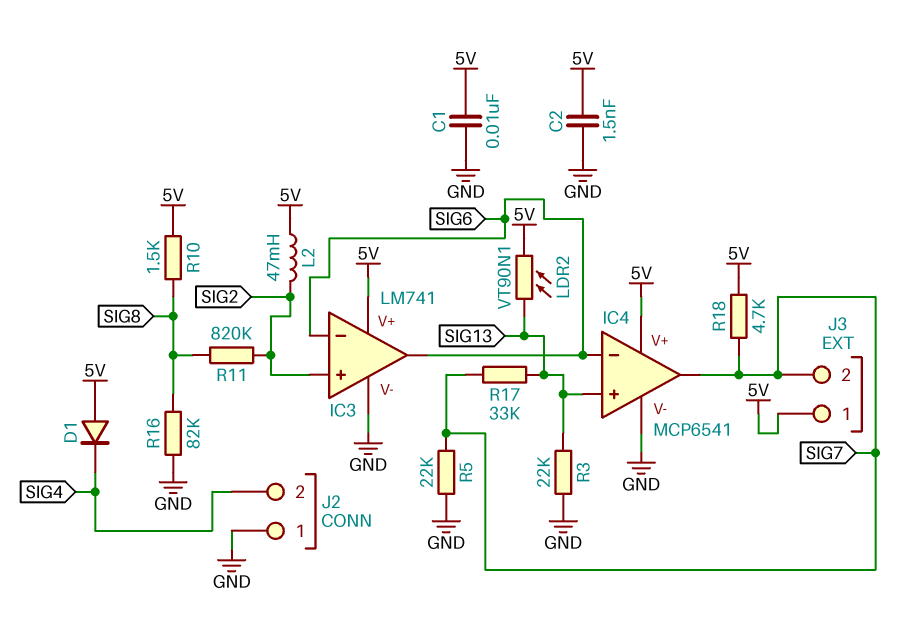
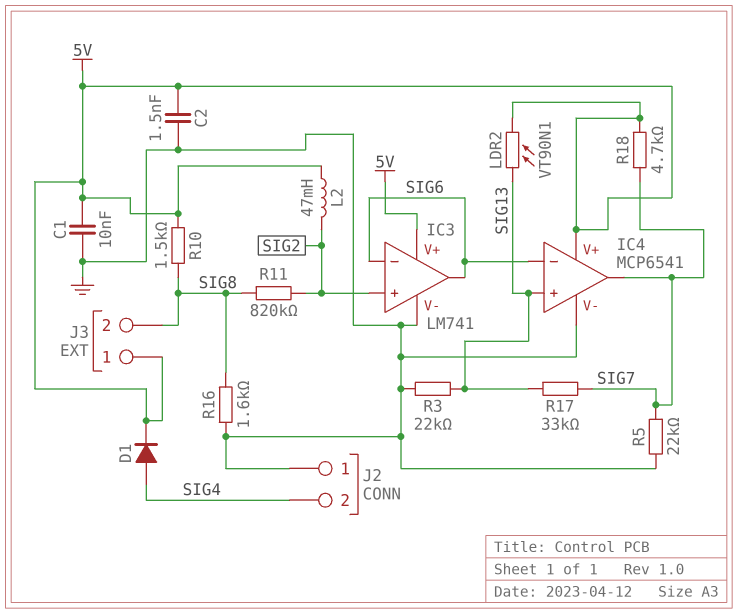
D1: diode (A 5V, K SIG4) -> diode (A SIG4, K 5V)
J3 pin 2: SIG7 -> SIG8
R16: 82k (GND, SIG8) -> 1.6k (GND, SIG8)

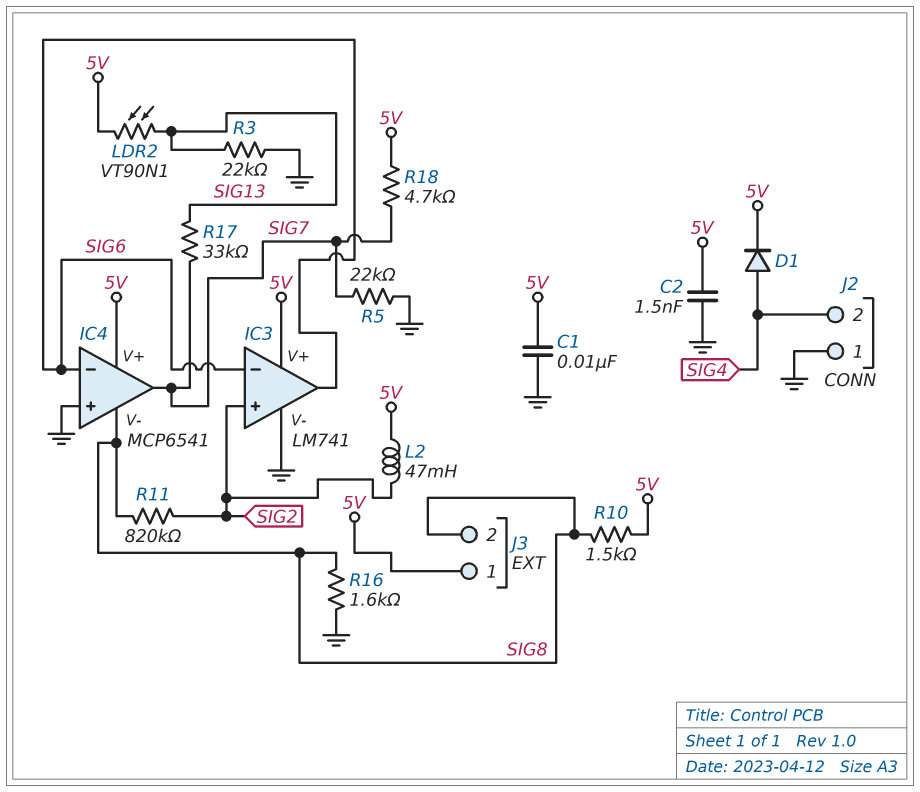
IC4 pin V-: GND -> SIG8
IC4 pin in+: SIG13 -> GND

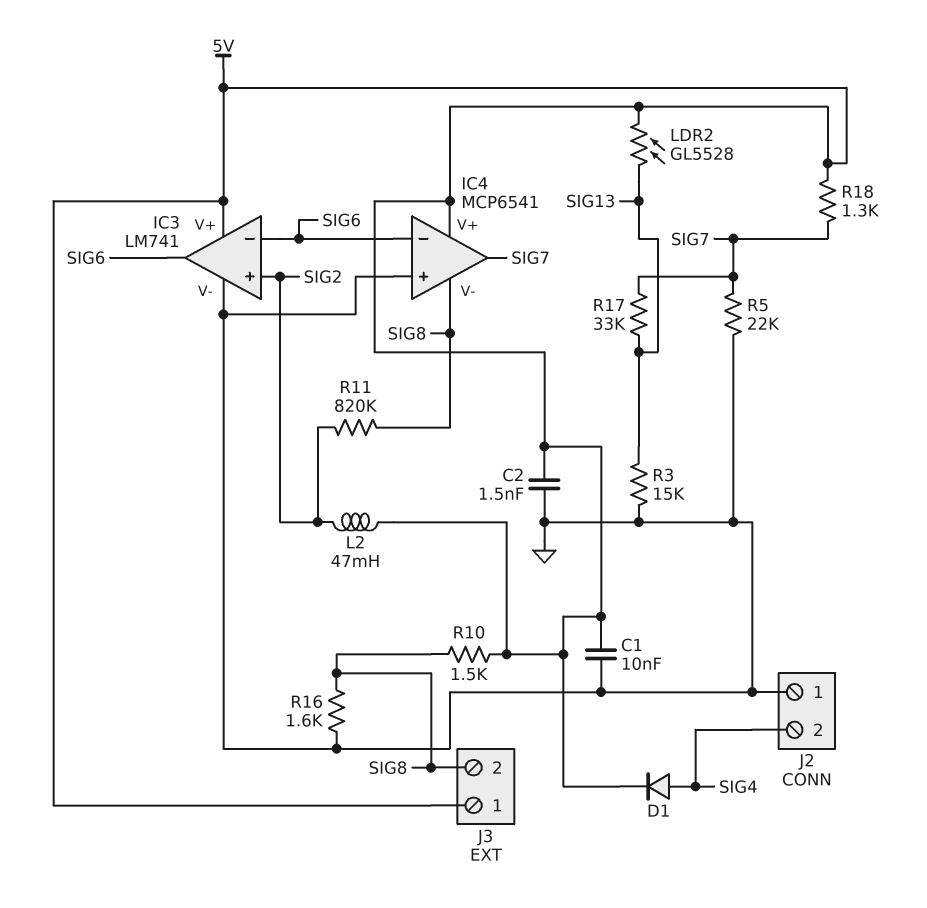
LDR2: VT90N1 (5V, SIG13) -> GL5528 (5V, SIG13)
R3: 22k (GND, SIG13) -> 15k (GND, SIG13)
R18: 4.7k (5V, SIG7) -> 1.3k (5V, SIG7)

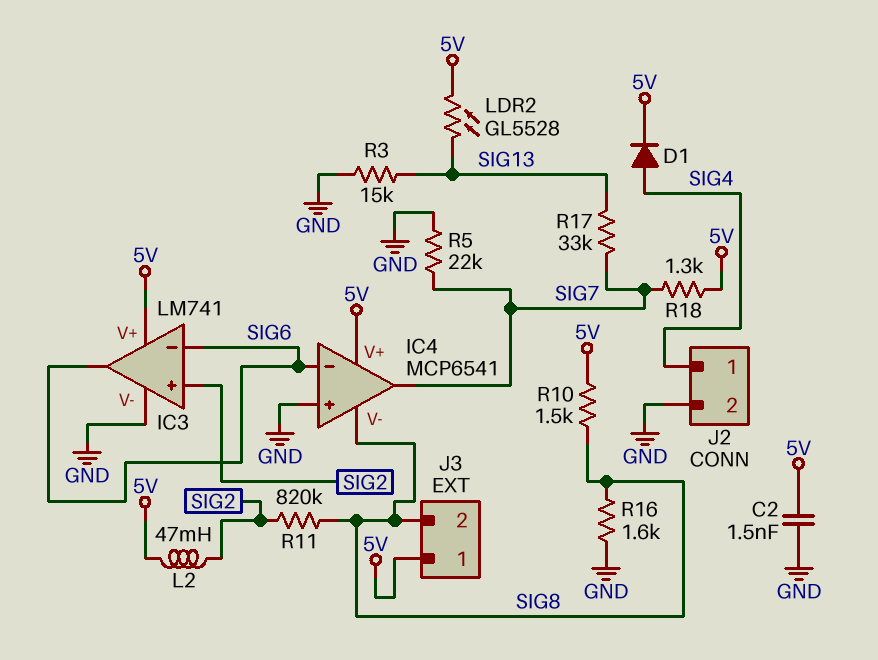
C1: 10nF (5V, GND) -> none
J2 pin 1: GND -> SIG4
J2 pin 2: SIG4 -> GND

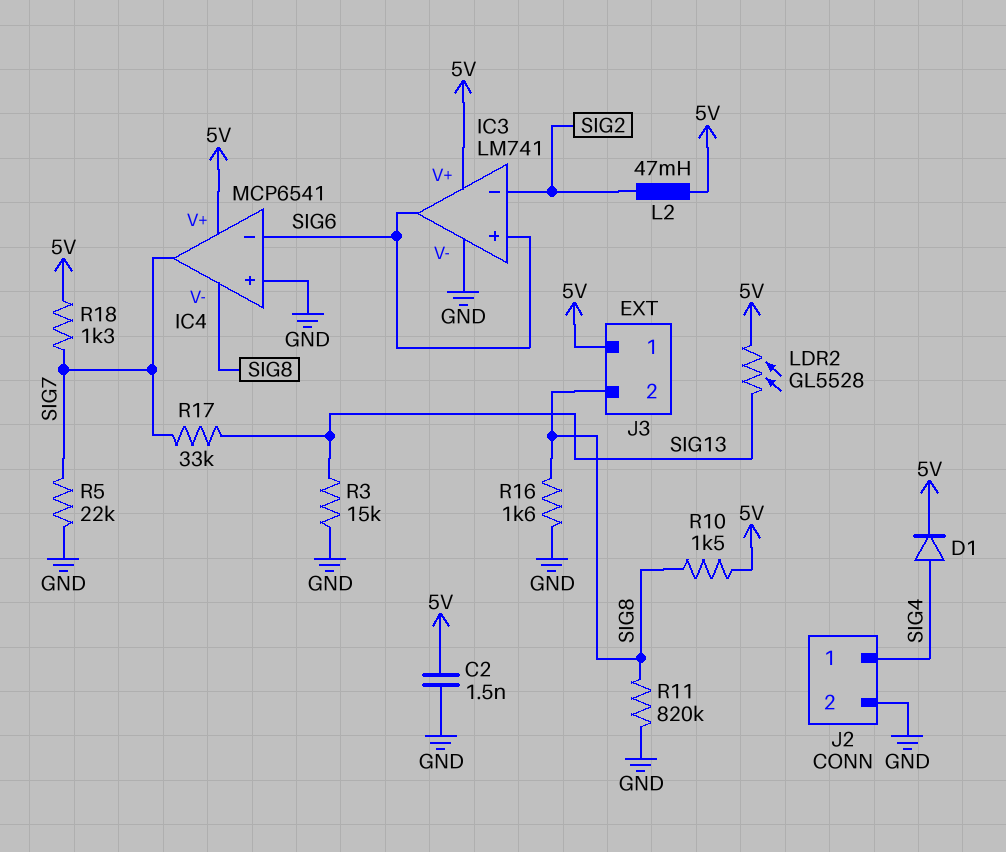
IC3 pin in+: SIG2 -> SIG6
IC3 pin in-: SIG6 -> SIG2
R11: 820k (SIG2, SIG8) -> 820k (GND, SIG8)

